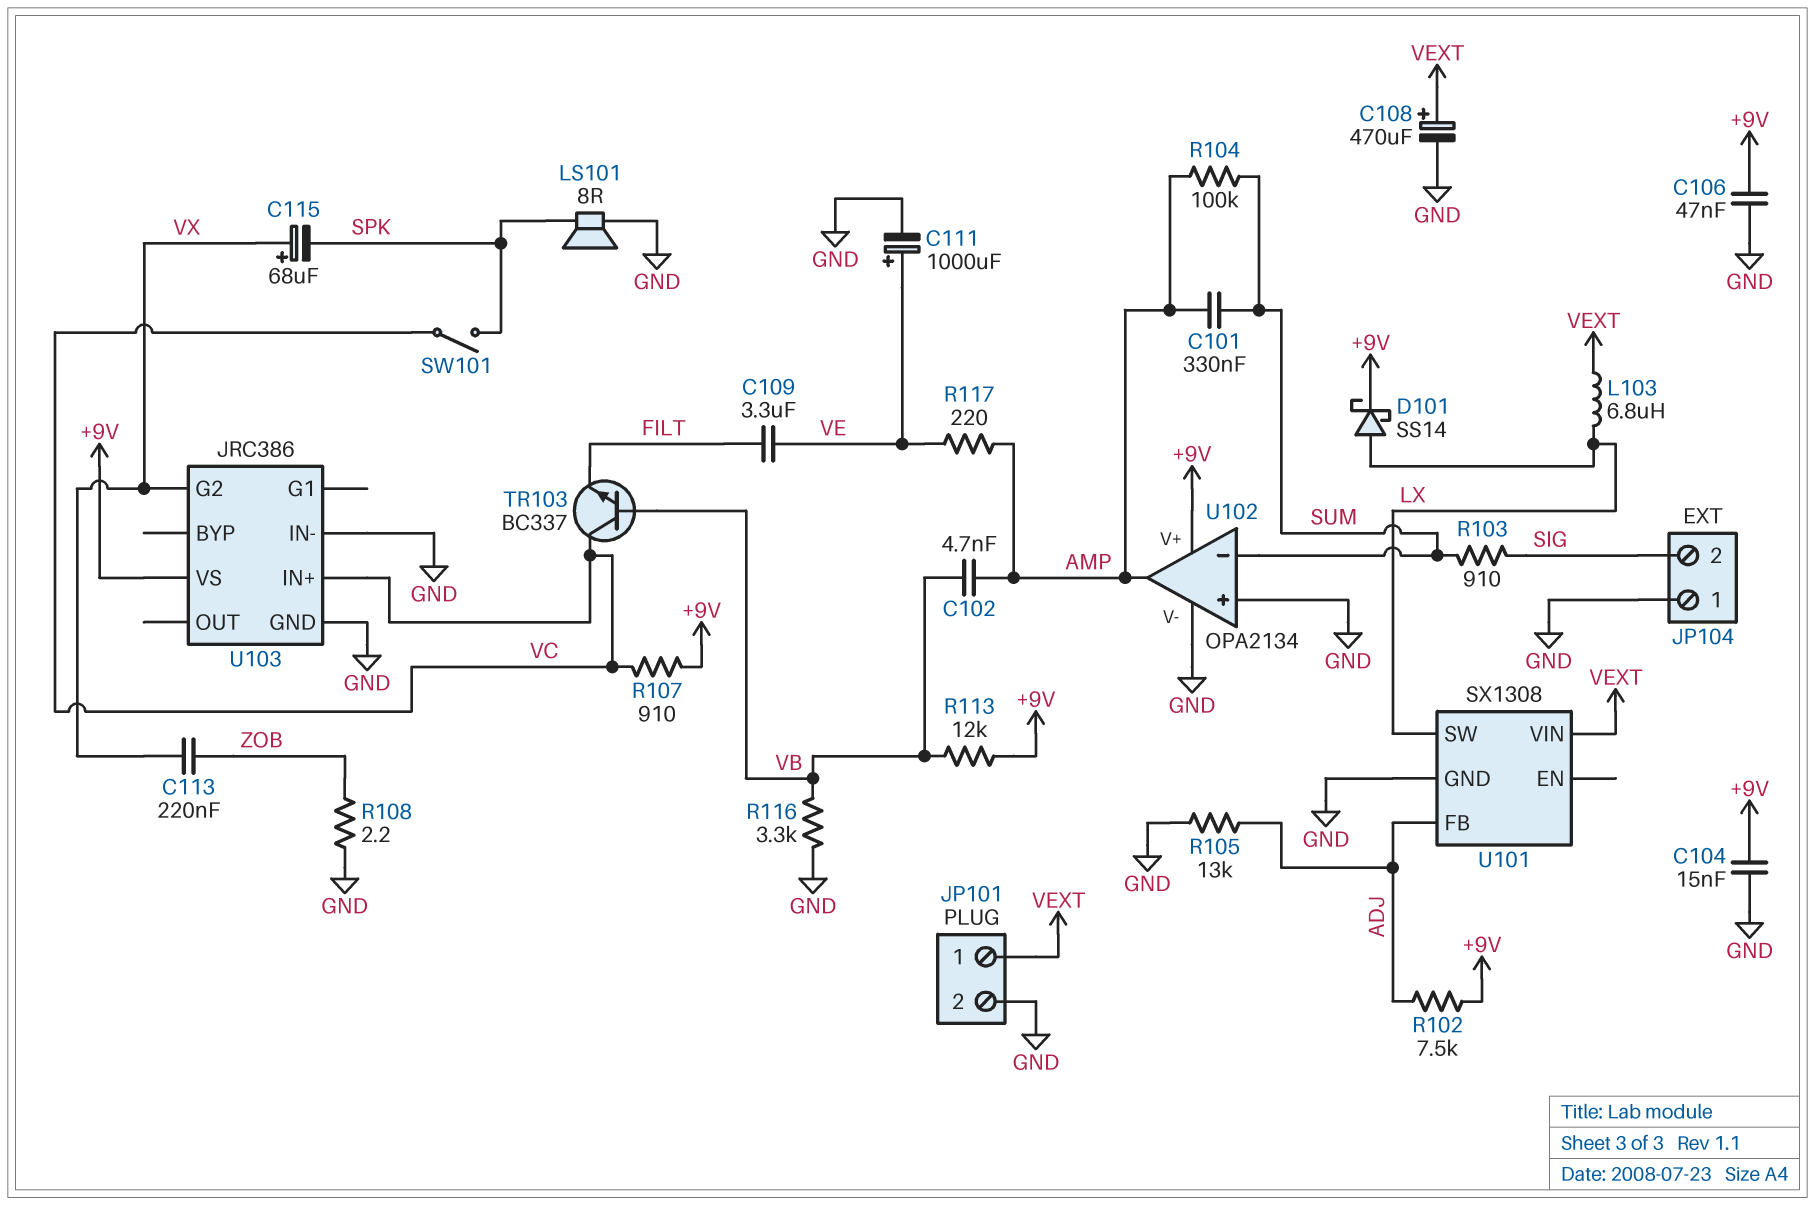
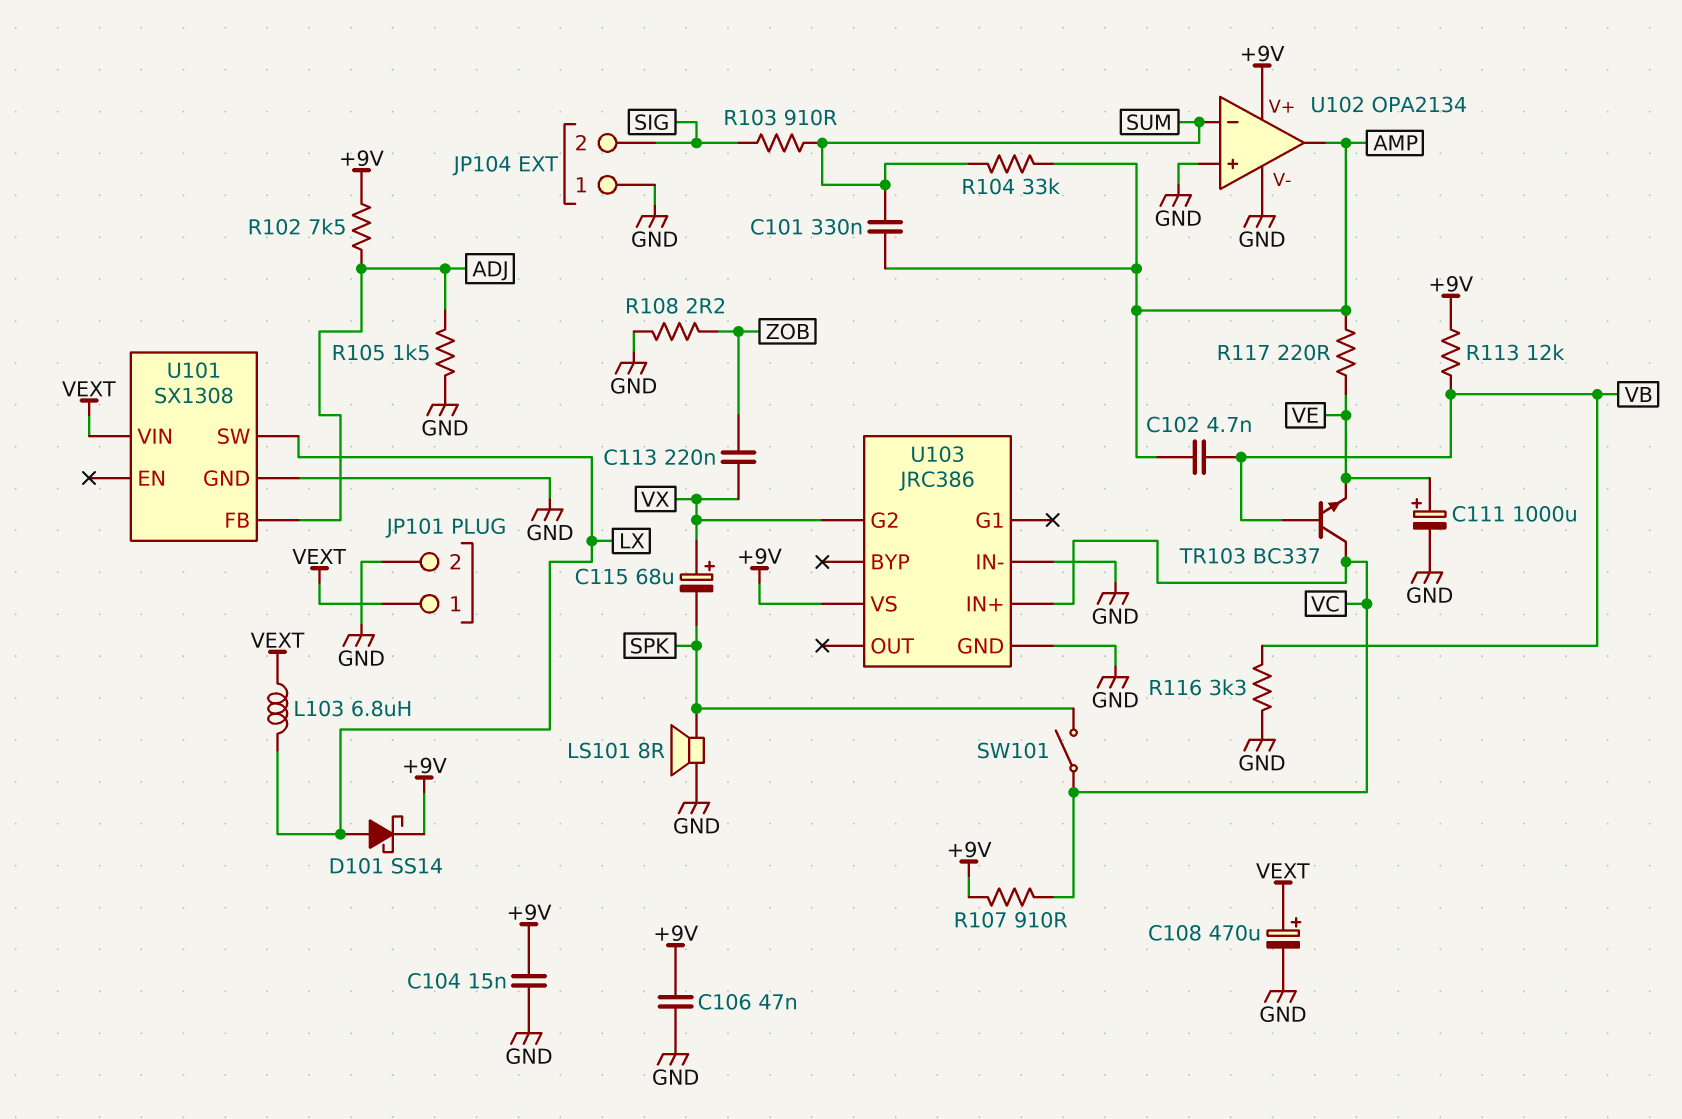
C109: 3.3uF (FILT, VE) -> none
R104: 100k (AMP, SUM) -> 33k (AMP, SUM)
R105: 13k (ADJ, GND) -> 1.5k (ADJ, GND)
TR103: NPN BC337 (B VB, C VC, E FILT) -> NPN BC337 (B VB, C VC, E VE)

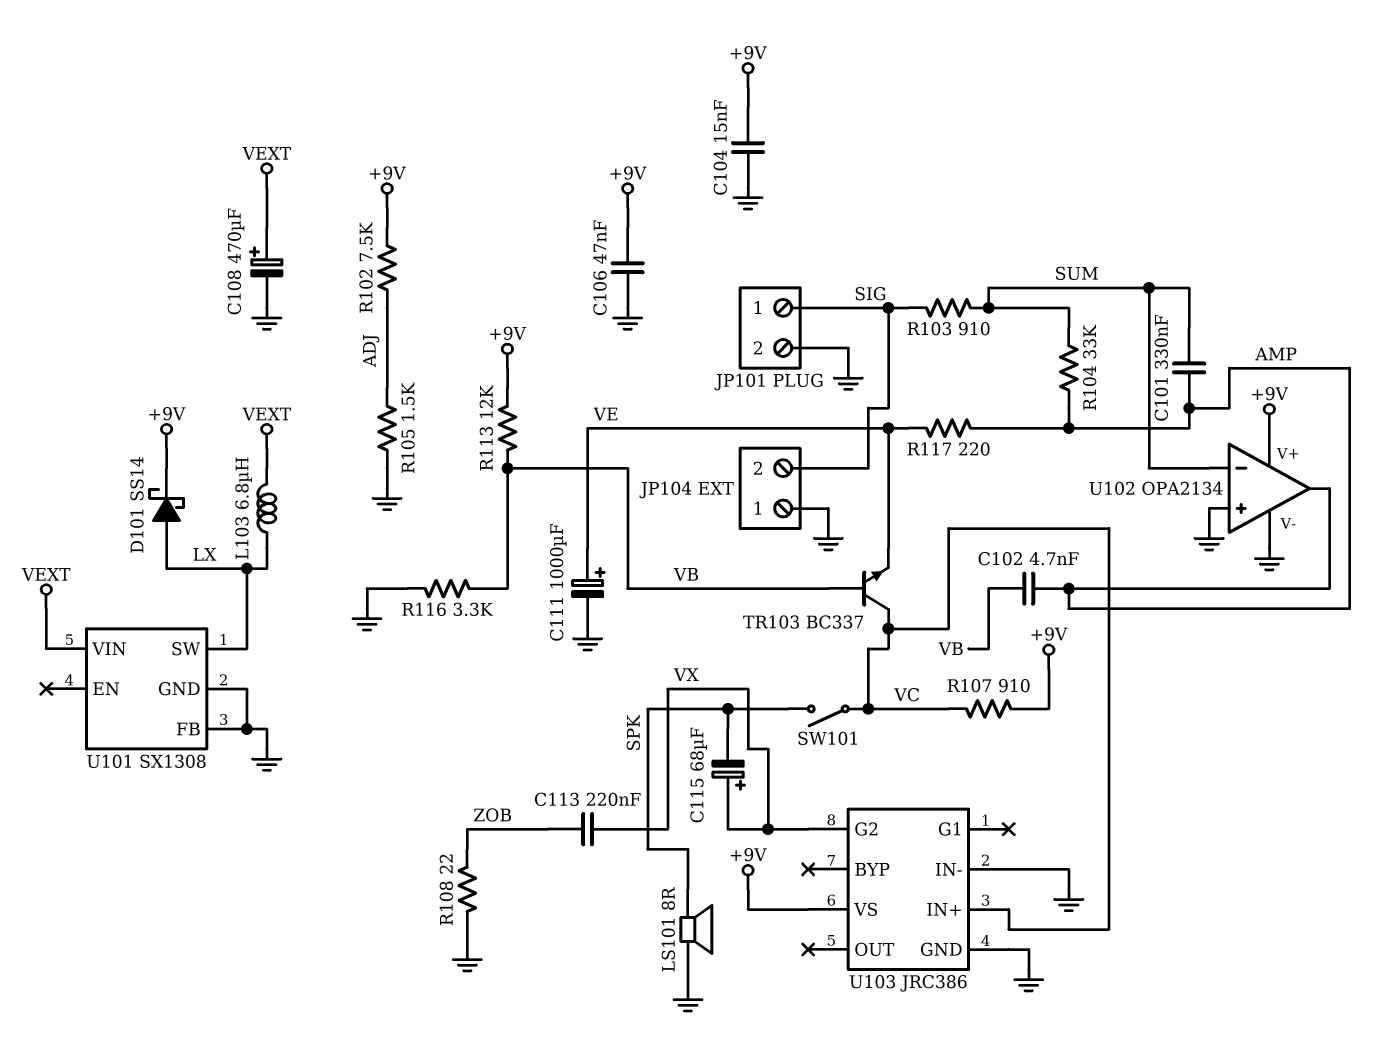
JP101 pin 1: VEXT -> SIG
R108: 2.2 (GND, ZOB) -> 22 (GND, ZOB)
U101 pin FB: ADJ -> GND

